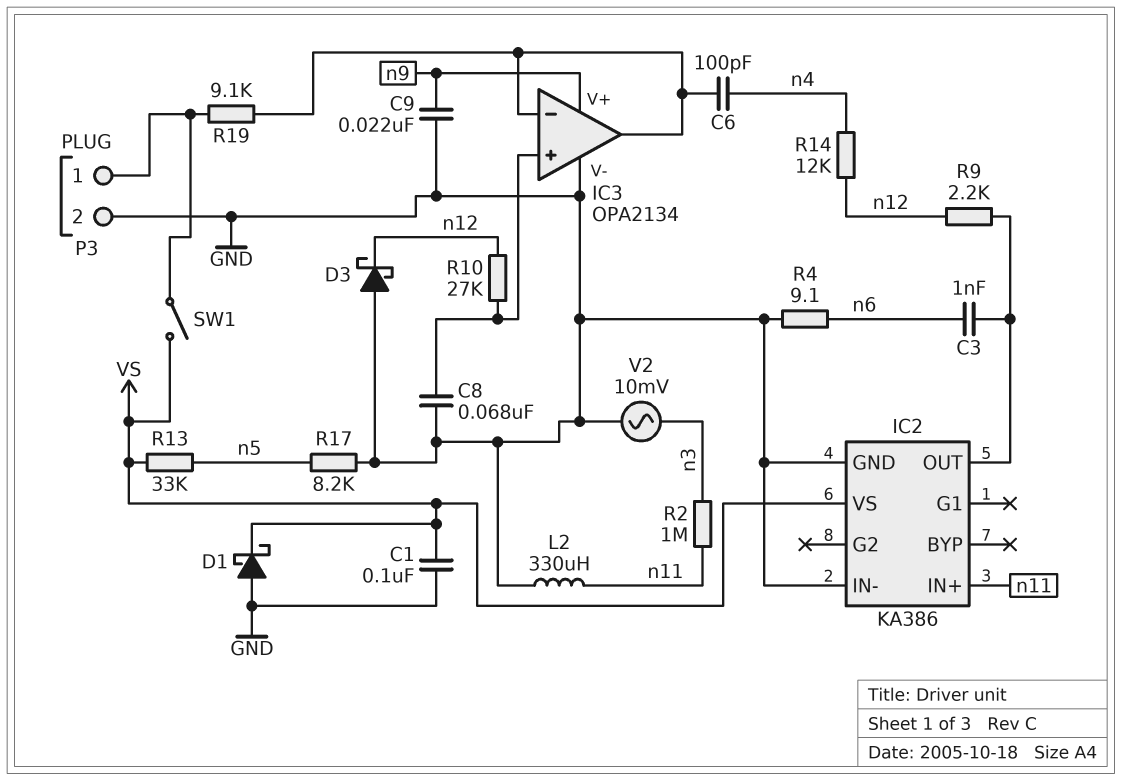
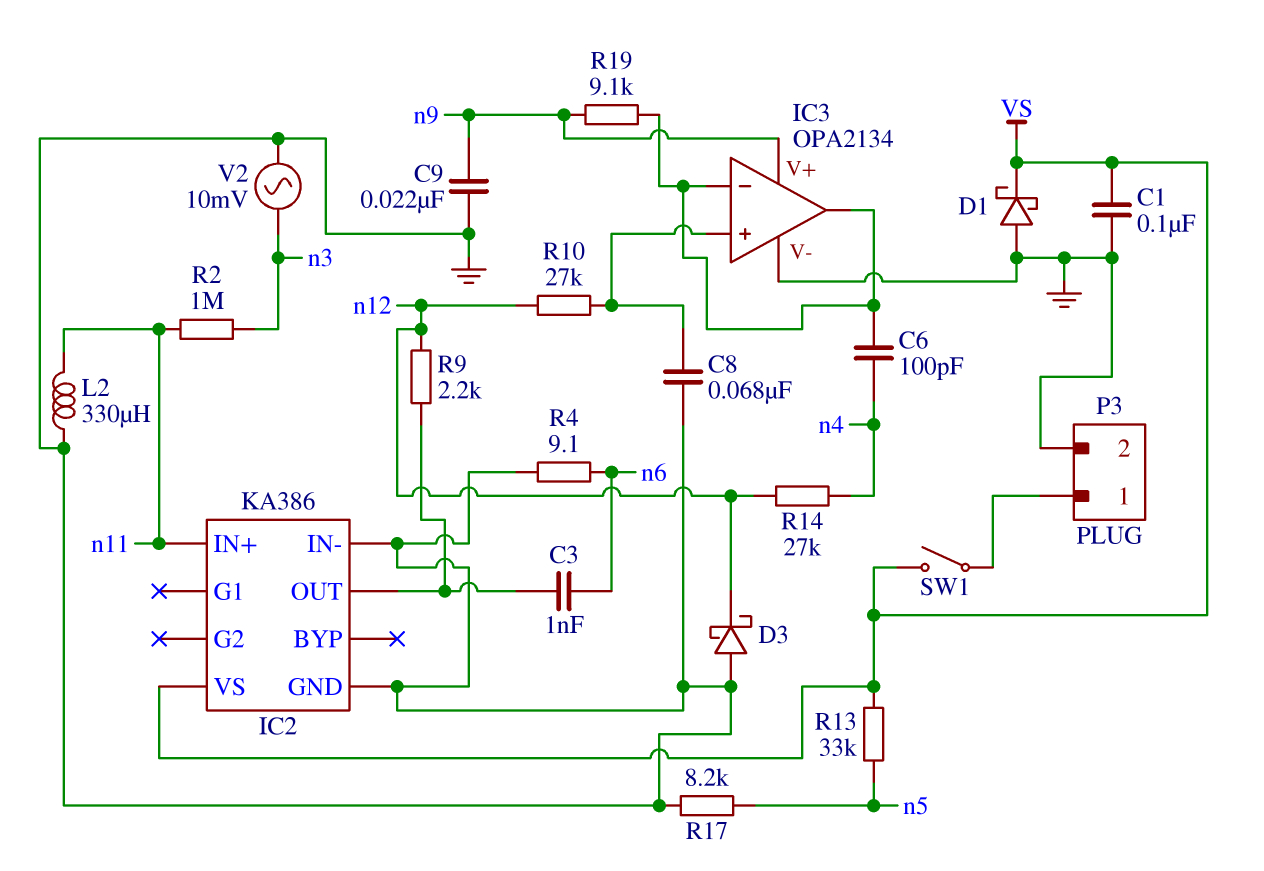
R14: 12k (n4, n12) -> 27k (n4, n12)
R19: 9.1k (IC3/in-, P3/1) -> 9.1k (IC3/in-, n9)

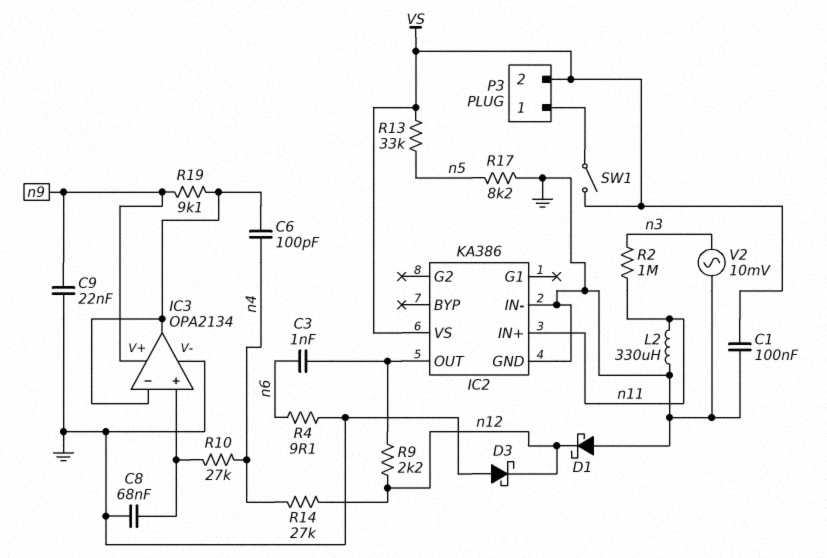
D1: schottky (A GND, K VS) -> schottky (A GND, K n12)
P3 pin 2: GND -> VS
R10: 27k (IC3/in+, n12) -> 27k (IC3/in+, n4)

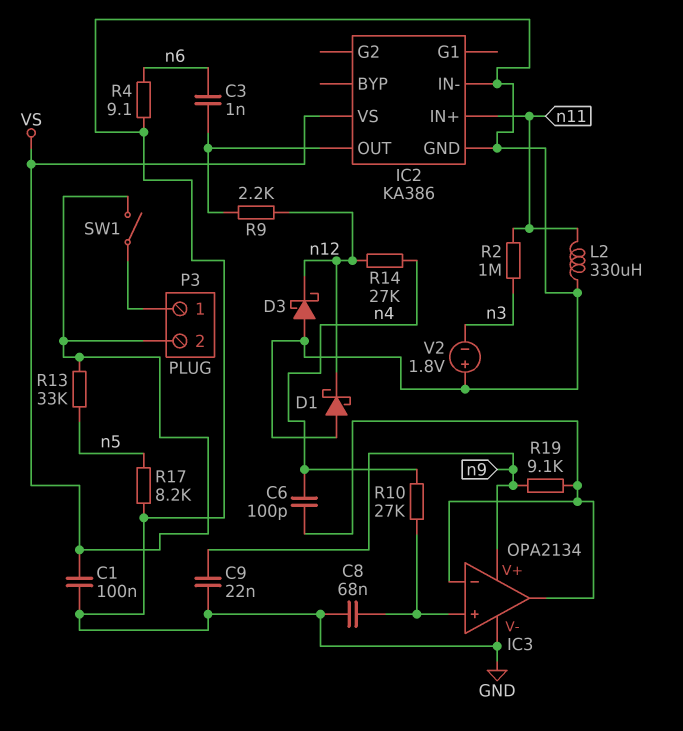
V2: AC 10mV (GND, n3) -> 1.8V (plus GND, minus n3)

